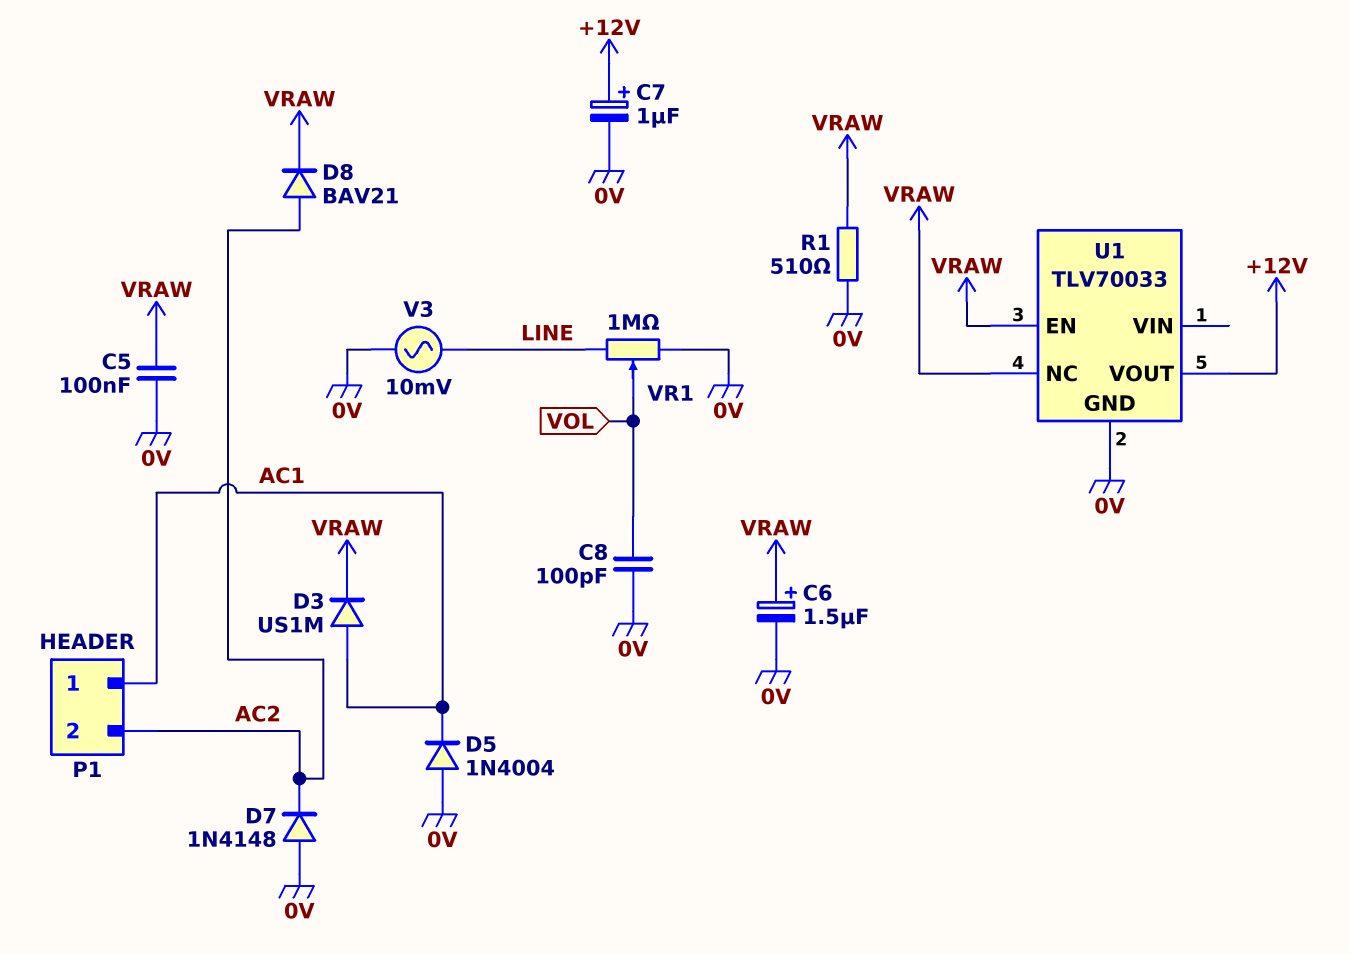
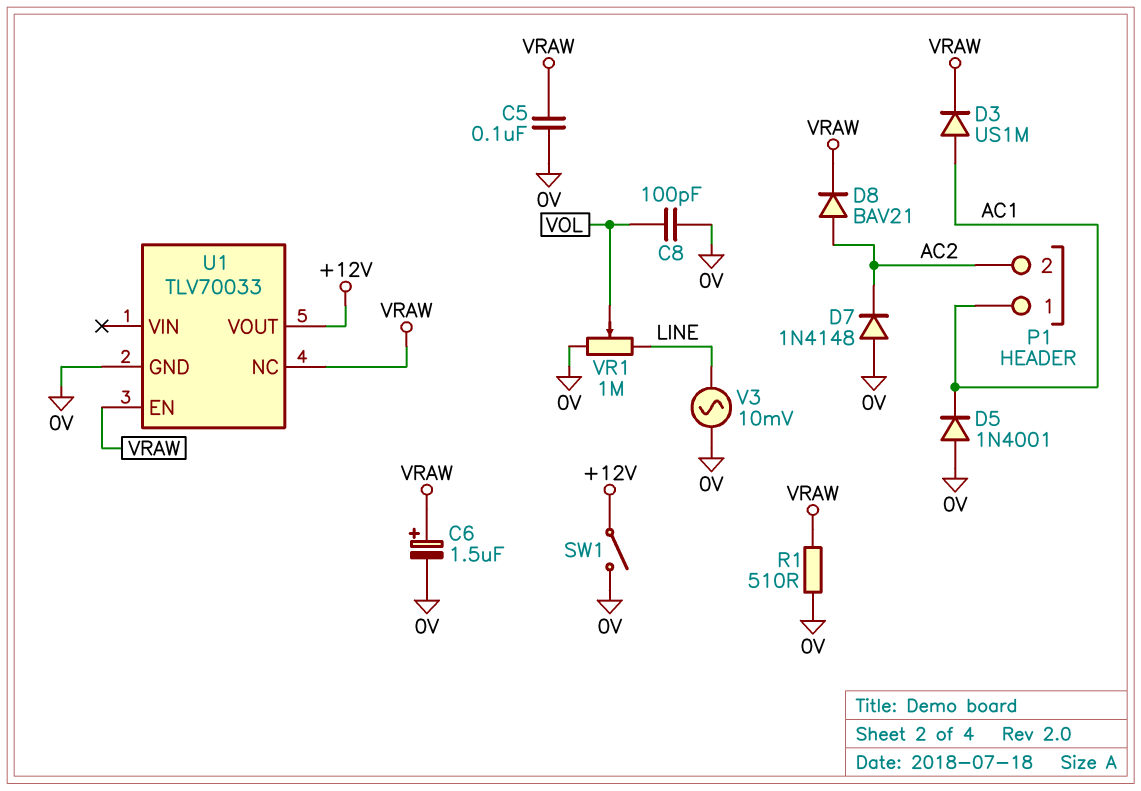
C7: 1uF (plus +12V, minus 0V) -> none
D5: diode 1N4004 (A 0V, K AC1) -> diode 1N4001 (A 0V, K AC1)
SW1: none -> switch (+12V, 0V)

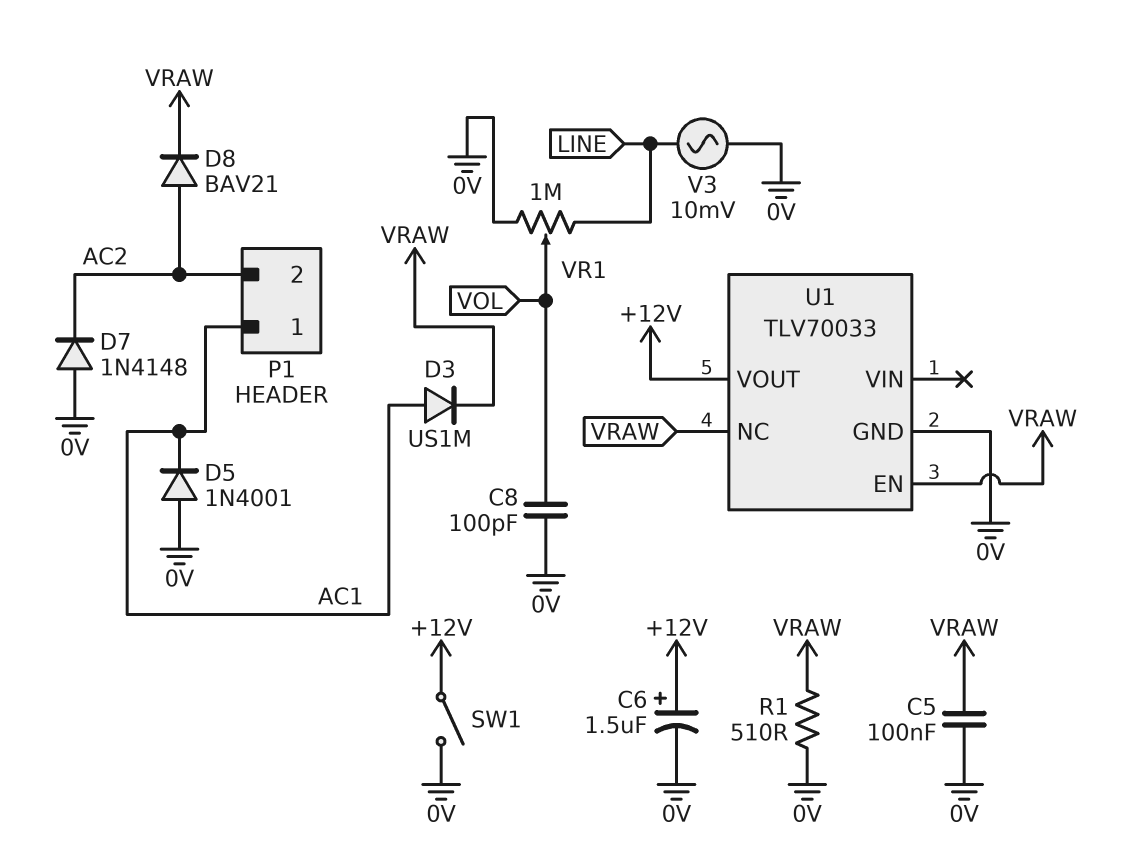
C6: 1.5uF (plus VRAW, minus 0V) -> 1.5uF (plus +12V, minus 0V)

